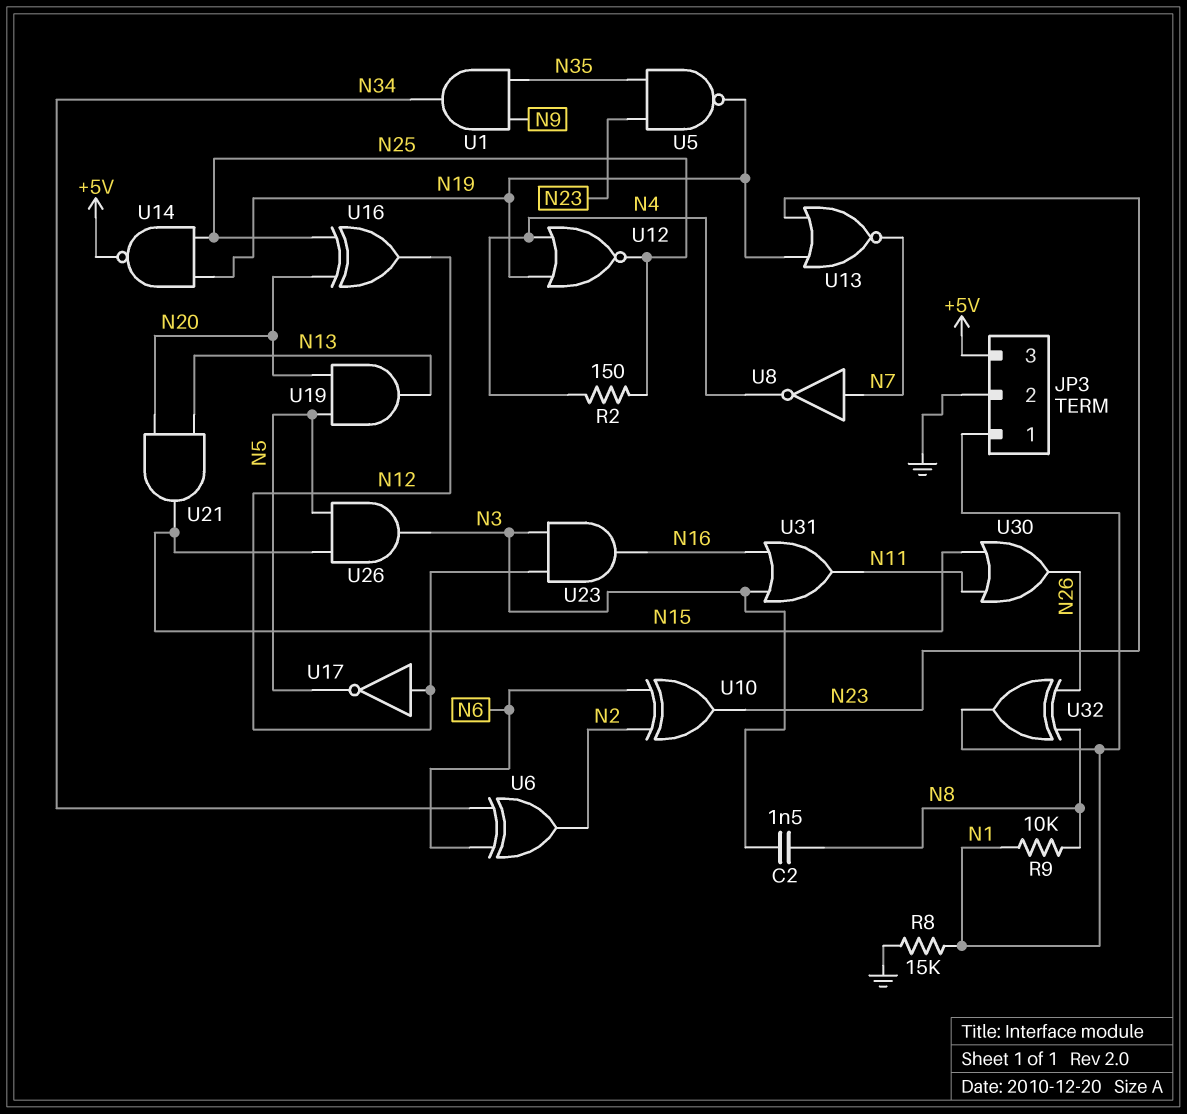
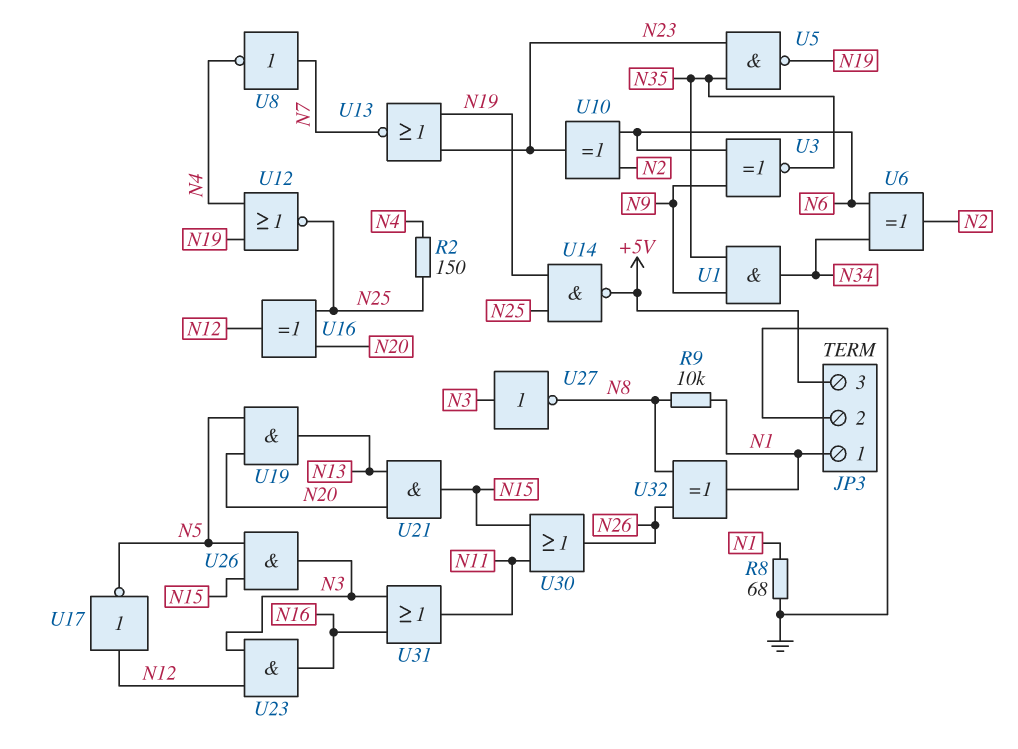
C2: 1.5nF (N3, N8) -> none
R8: 15k (GND, N1) -> 68 (GND, N1)
U3: none -> XNOR (in N6, in N9, out N35)
U27: none -> NOT (in N3, out N8)

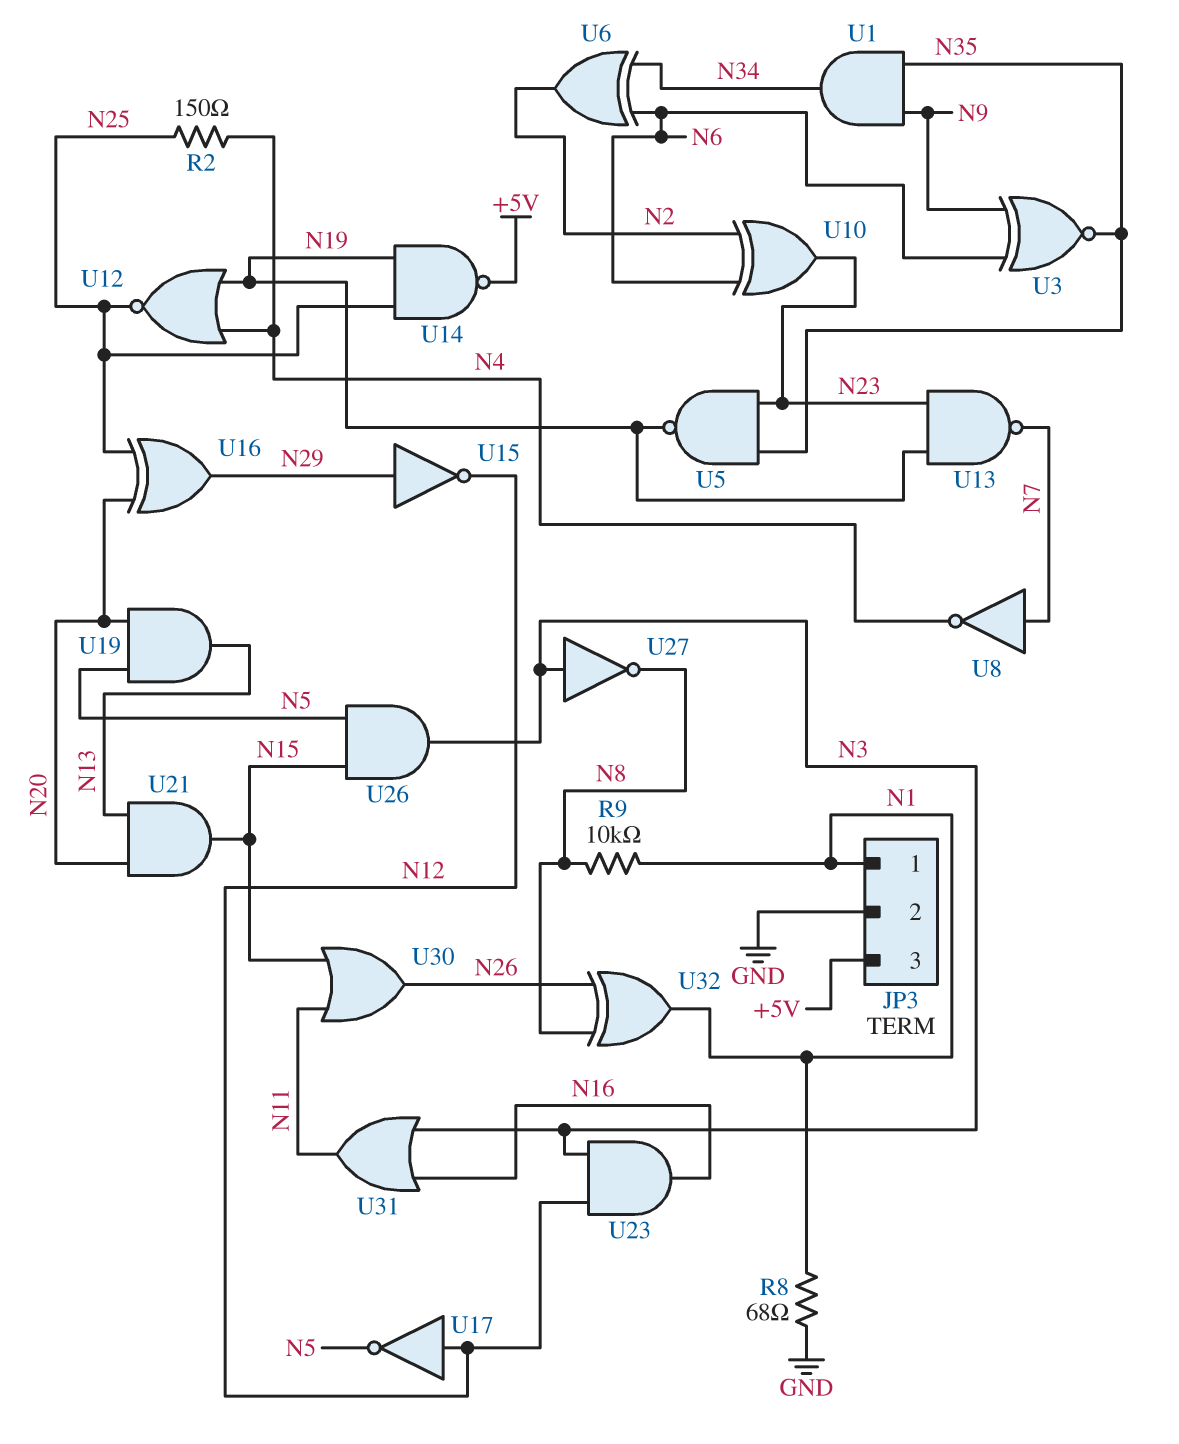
U13: NOR (in N19, in N23, out N7) -> NAND (in N19, in N23, out N7)
U15: none -> NOT (in N29, out N12)
U16: XOR (in N20, in N25, out N12) -> XOR (in N20, in N25, out N29)

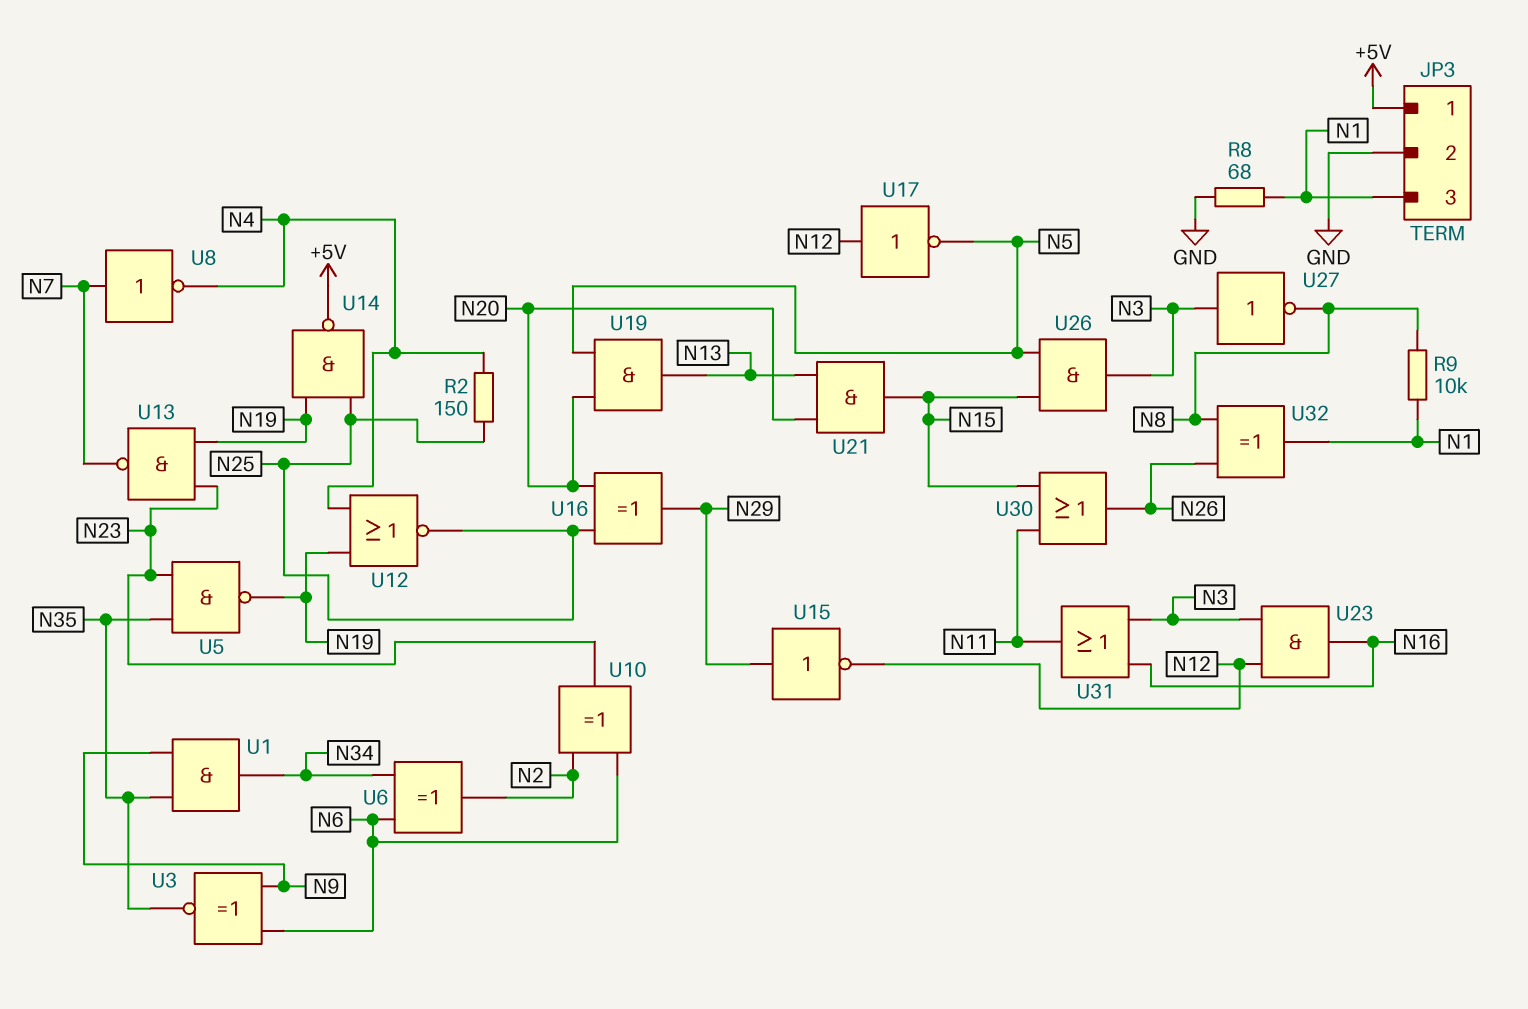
JP3 pin 1: N1 -> +5V
JP3 pin 3: +5V -> N1

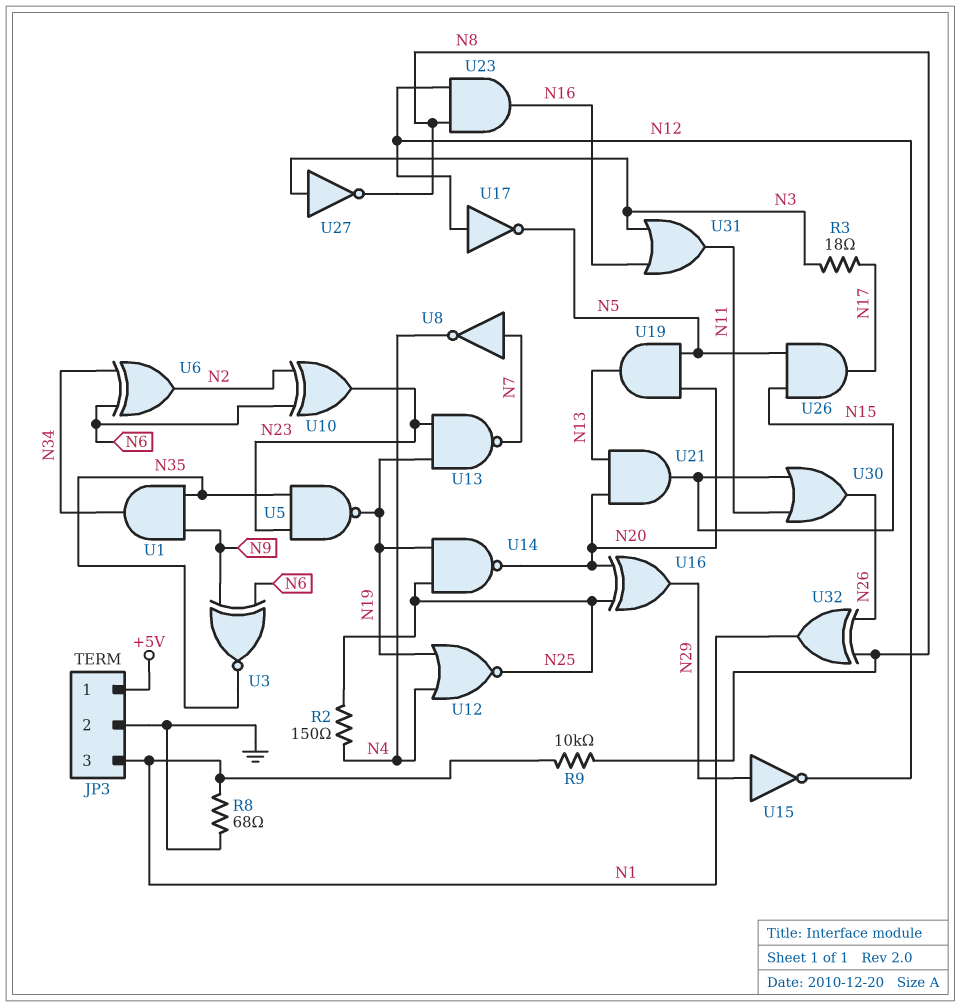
R3: none -> 18 (N3, N17)
U14: NAND (in N19, in N25, out +5V) -> NAND (in N19, in N25, out N20)
U23: AND (in N3, in N12, out N16) -> AND (in N8, in N12, out N16)
U26: AND (in N5, in N15, out N3) -> AND (in N5, in N15, out N17)

